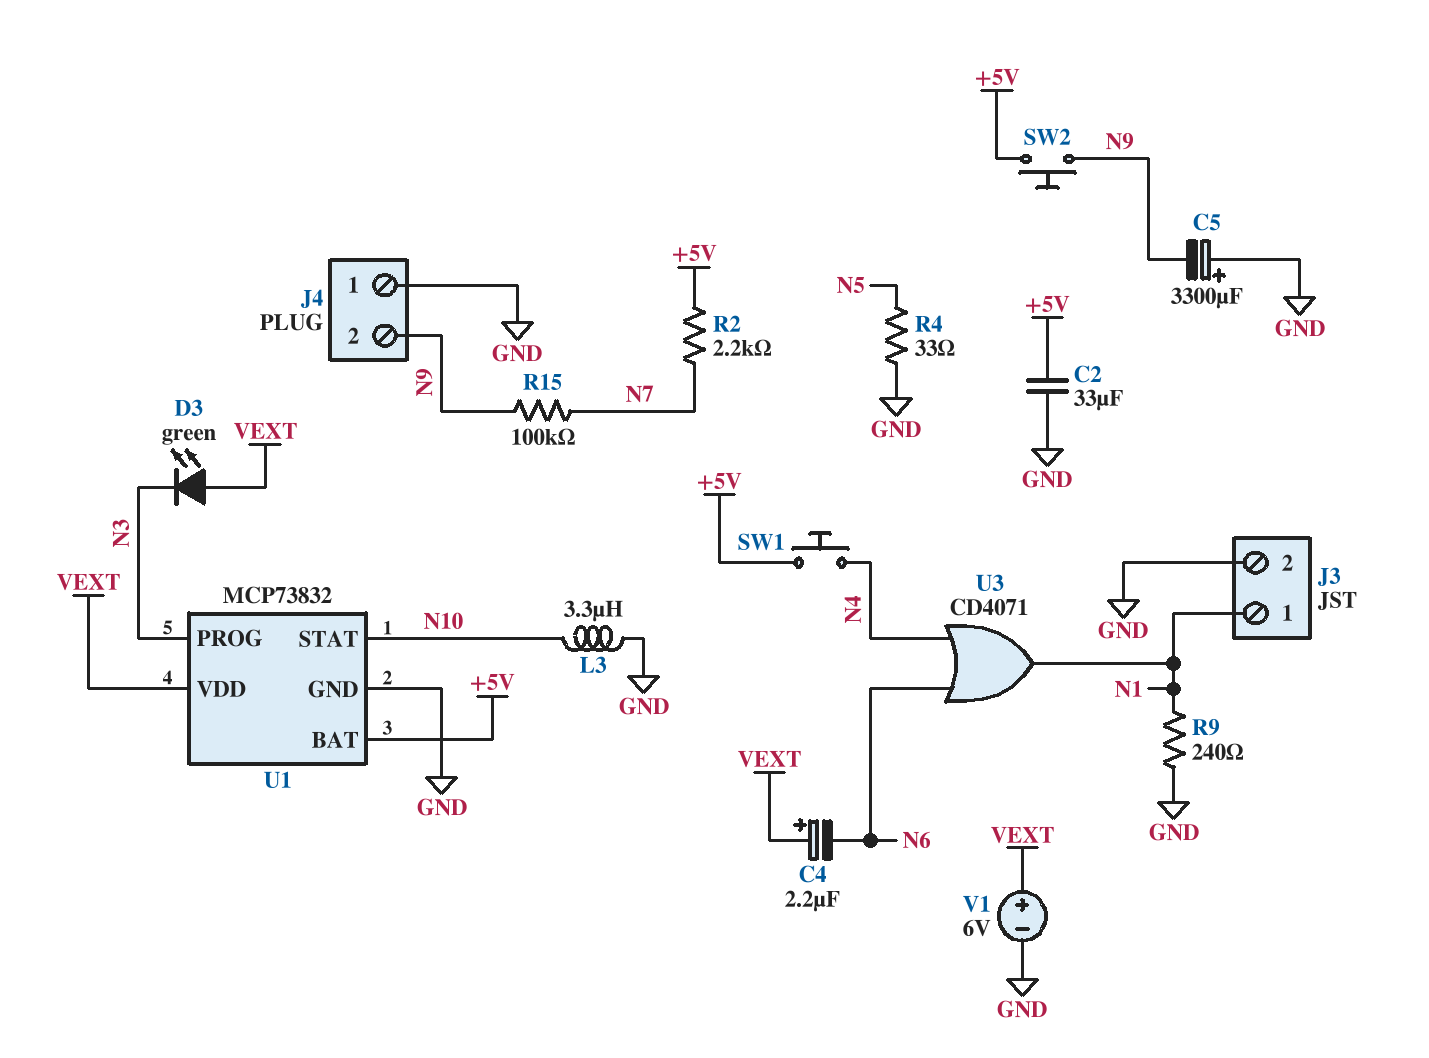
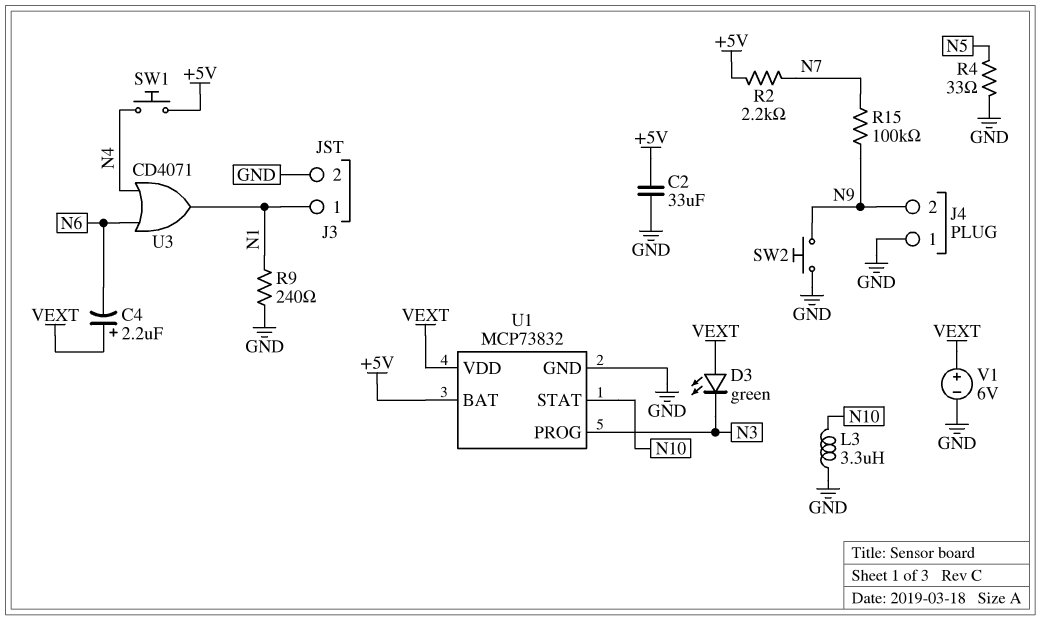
C5: 3300uF (plus GND, minus N9) -> none
SW2: button (+5V, N9) -> button (GND, N9)

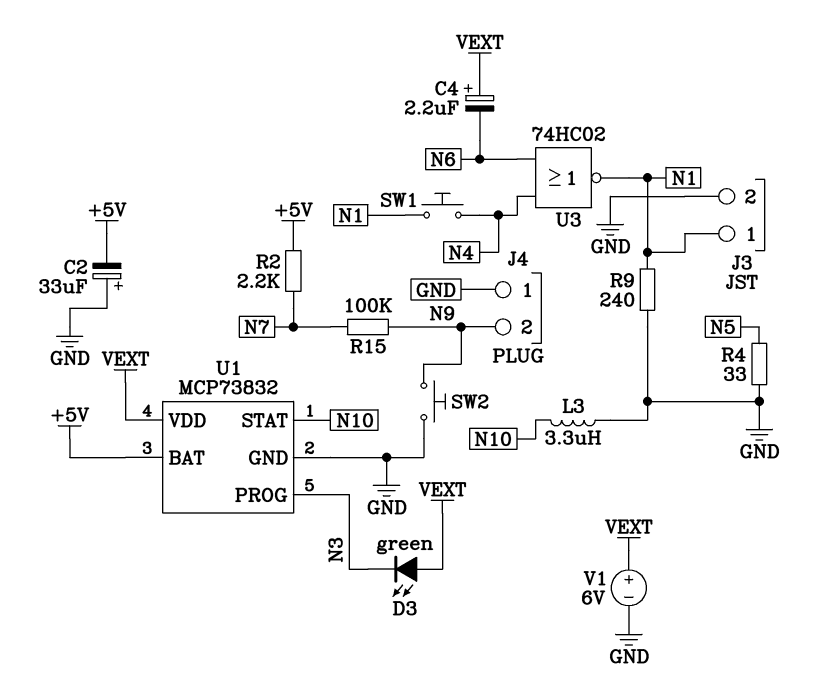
C2: 33uF (+5V, GND) -> 33uF (plus GND, minus +5V)
SW1: button (+5V, N4) -> button (N1, N4)
U3: OR CD4071 (in N4, in N6, out N1) -> NOR 74HC02 (in N4, in N6, out N1)

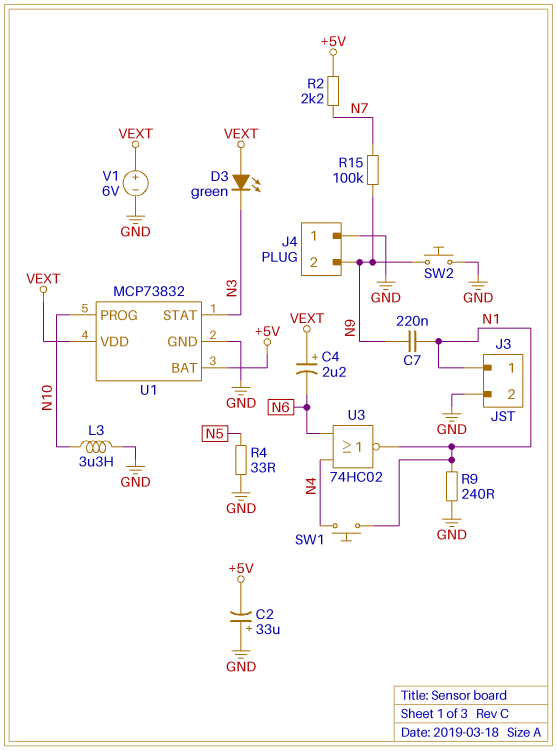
C7: none -> 220nF (N1, N9)
U1 pin PROG: N3 -> N10
U1 pin STAT: N10 -> N3

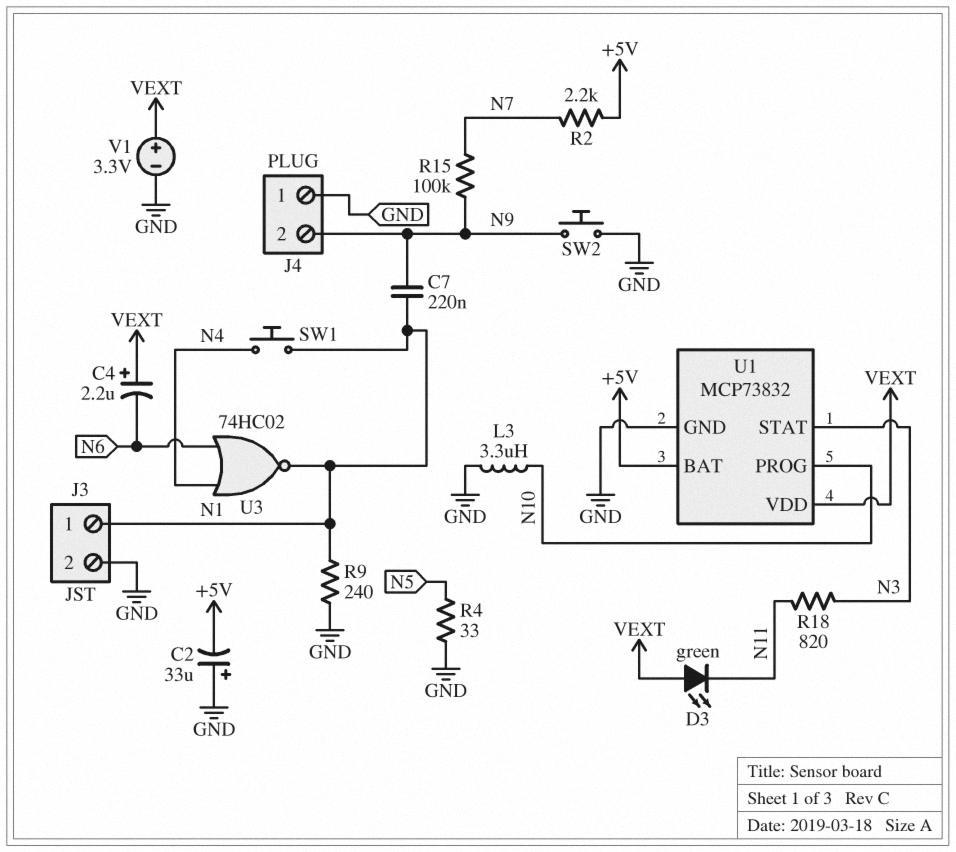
D3: LED green (A VEXT, K N3) -> LED green (A VEXT, K N11)
R18: none -> 820 (N3, N11)
V1: 6V (plus VEXT, minus GND) -> 3.3V (plus VEXT, minus GND)

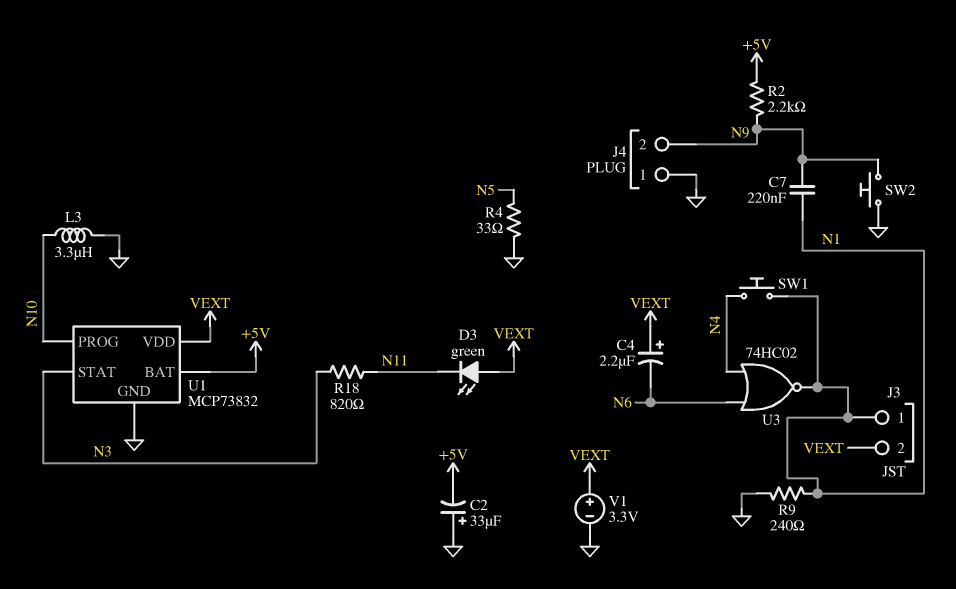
J3 pin 2: GND -> VEXT
R2: 2.2k (+5V, N7) -> 2.2k (+5V, N9)
R15: 100k (N7, N9) -> none

